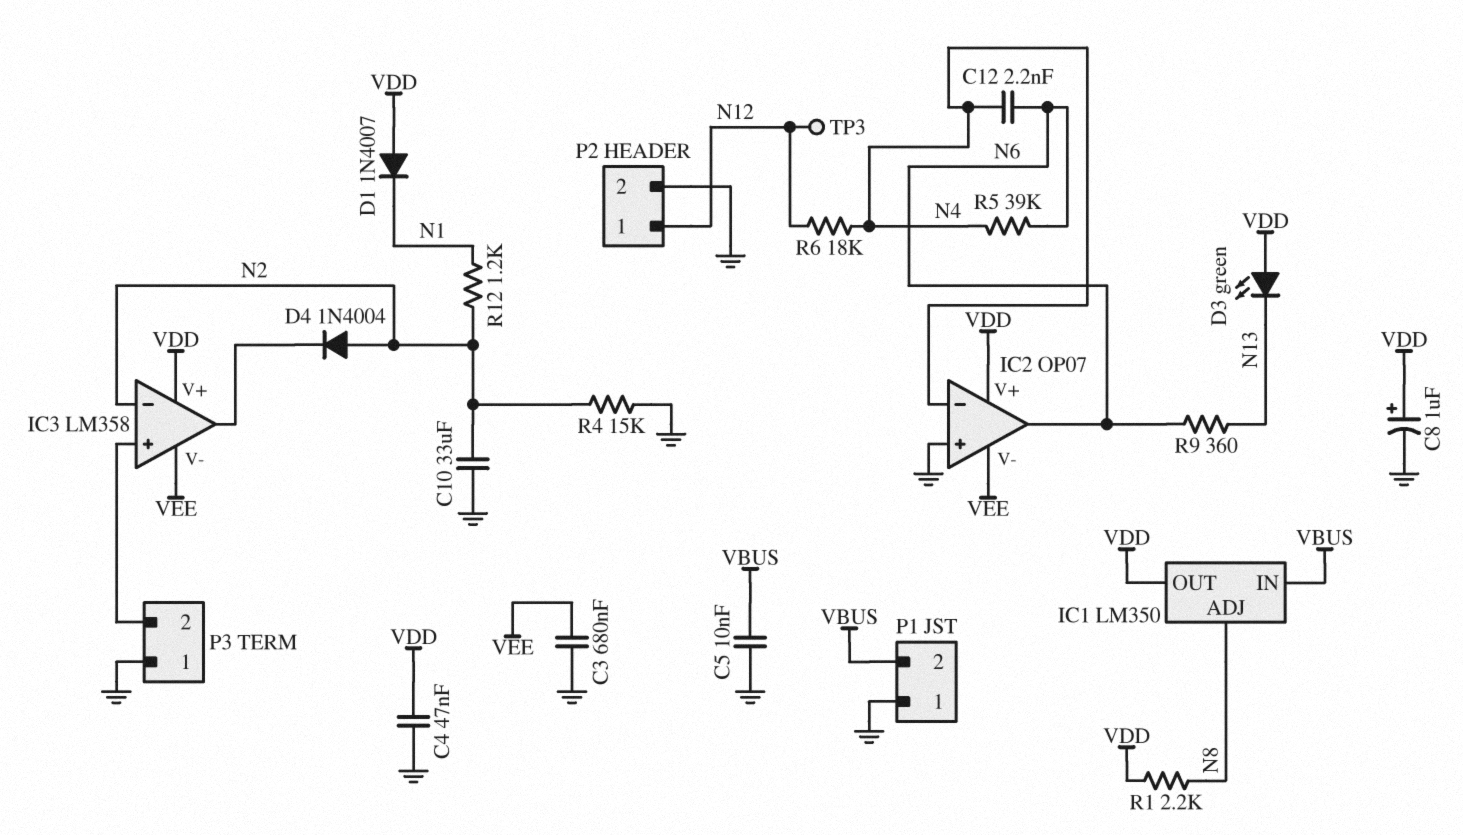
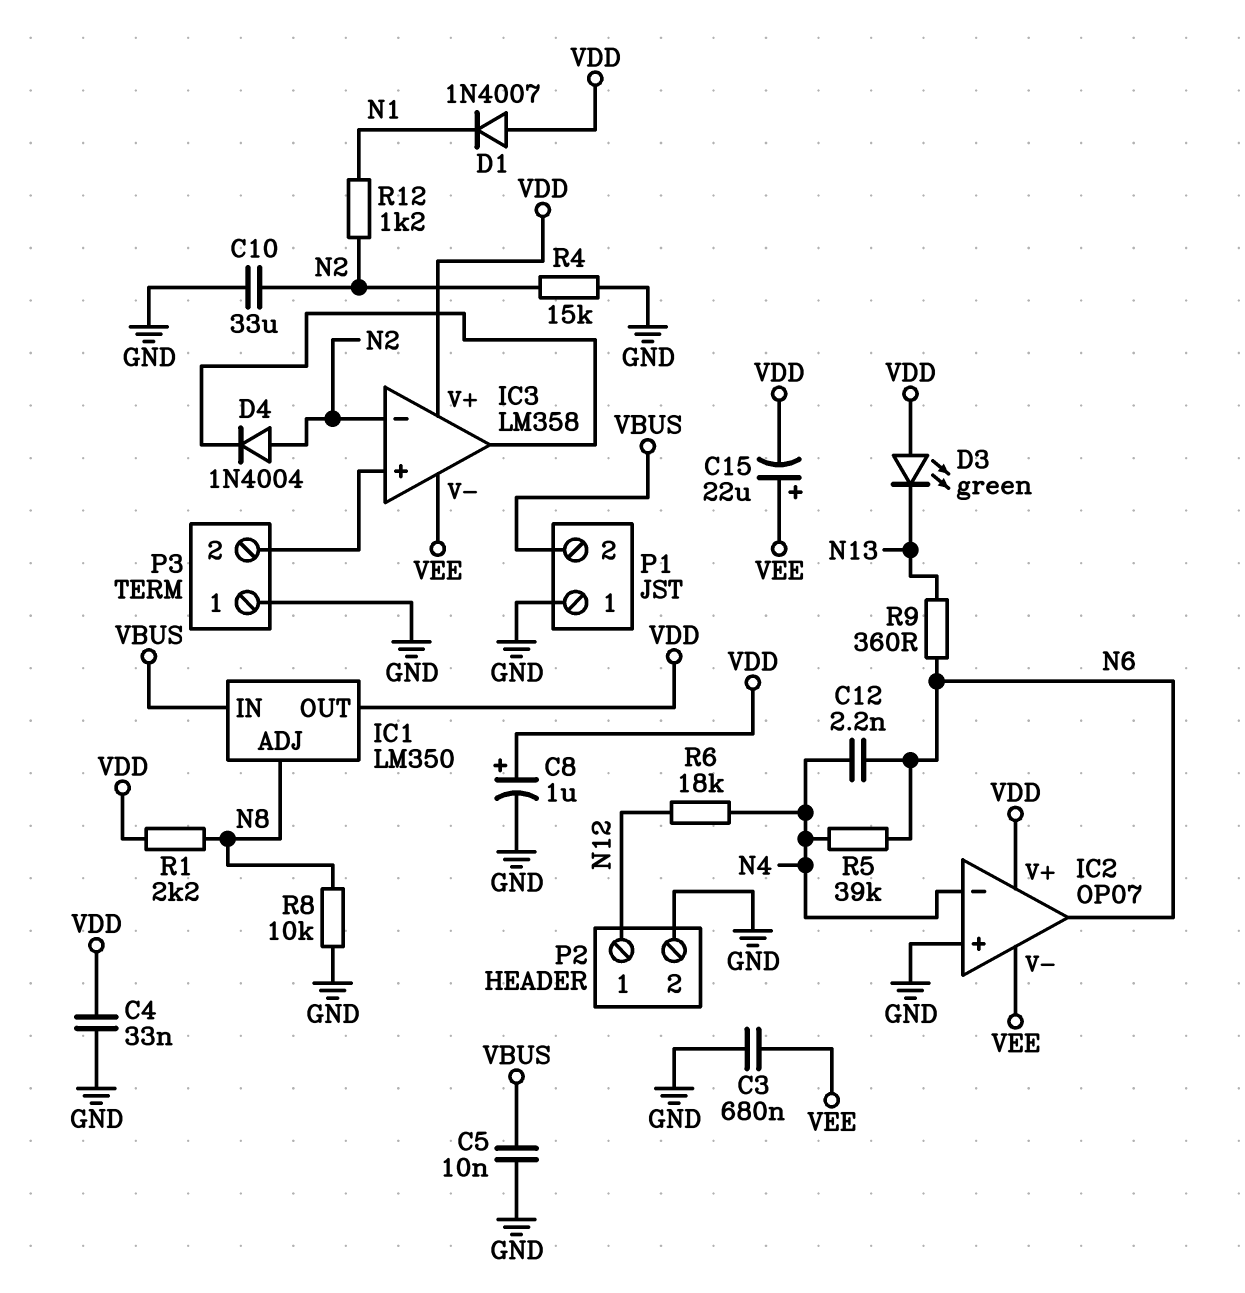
C4: 47nF (GND, VDD) -> 33nF (GND, VDD)
C15: none -> 22uF (plus VEE, minus VDD)
R8: none -> 10k (GND, N8)
TP3: test point (N12) -> none

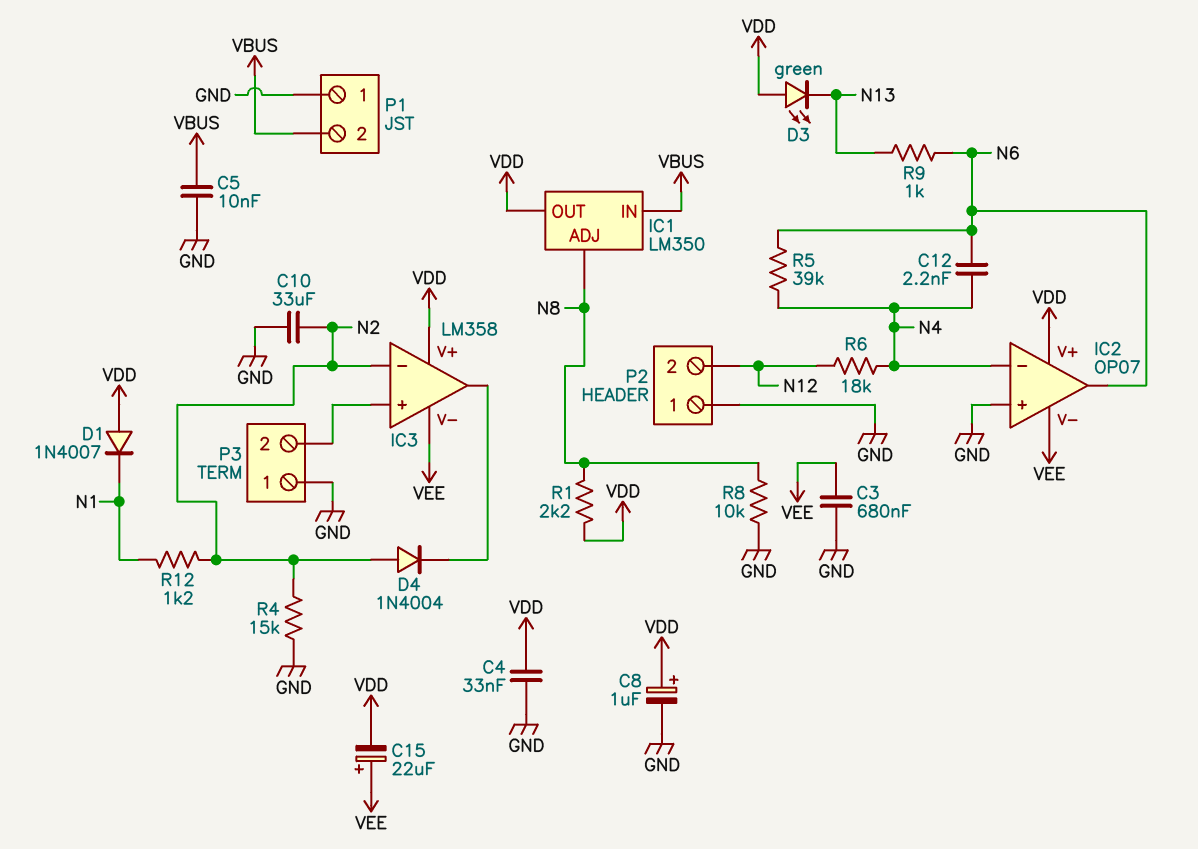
P2 pin 1: N12 -> GND
P2 pin 2: GND -> N12
R9: 360 (N6, N13) -> 1k (N6, N13)

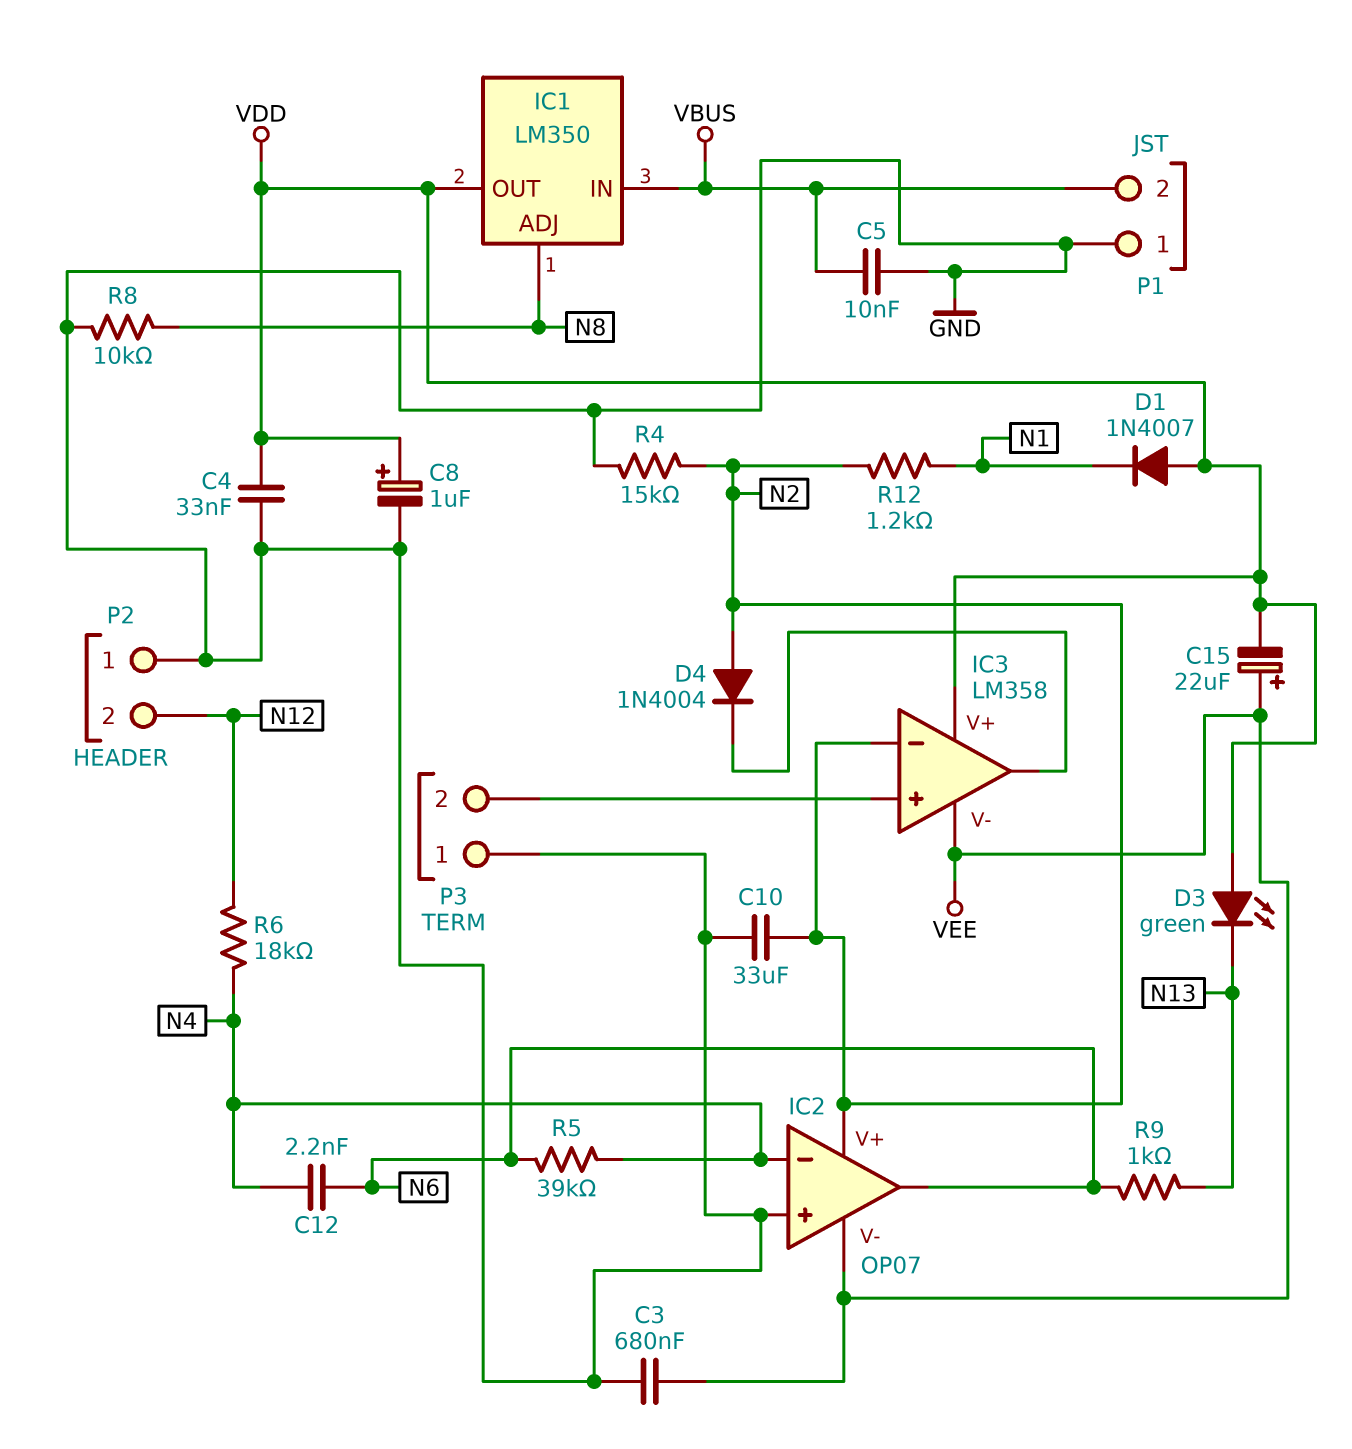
IC2 pin V+: VDD -> N2
R1: 2.2k (N8, VDD) -> none

